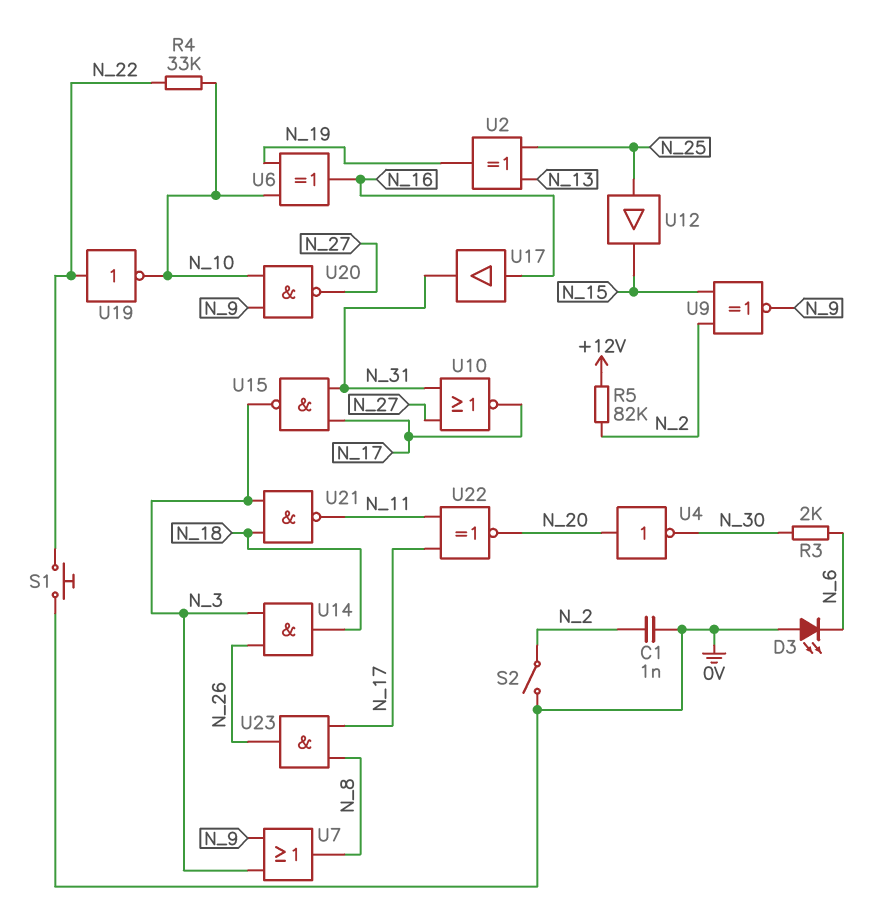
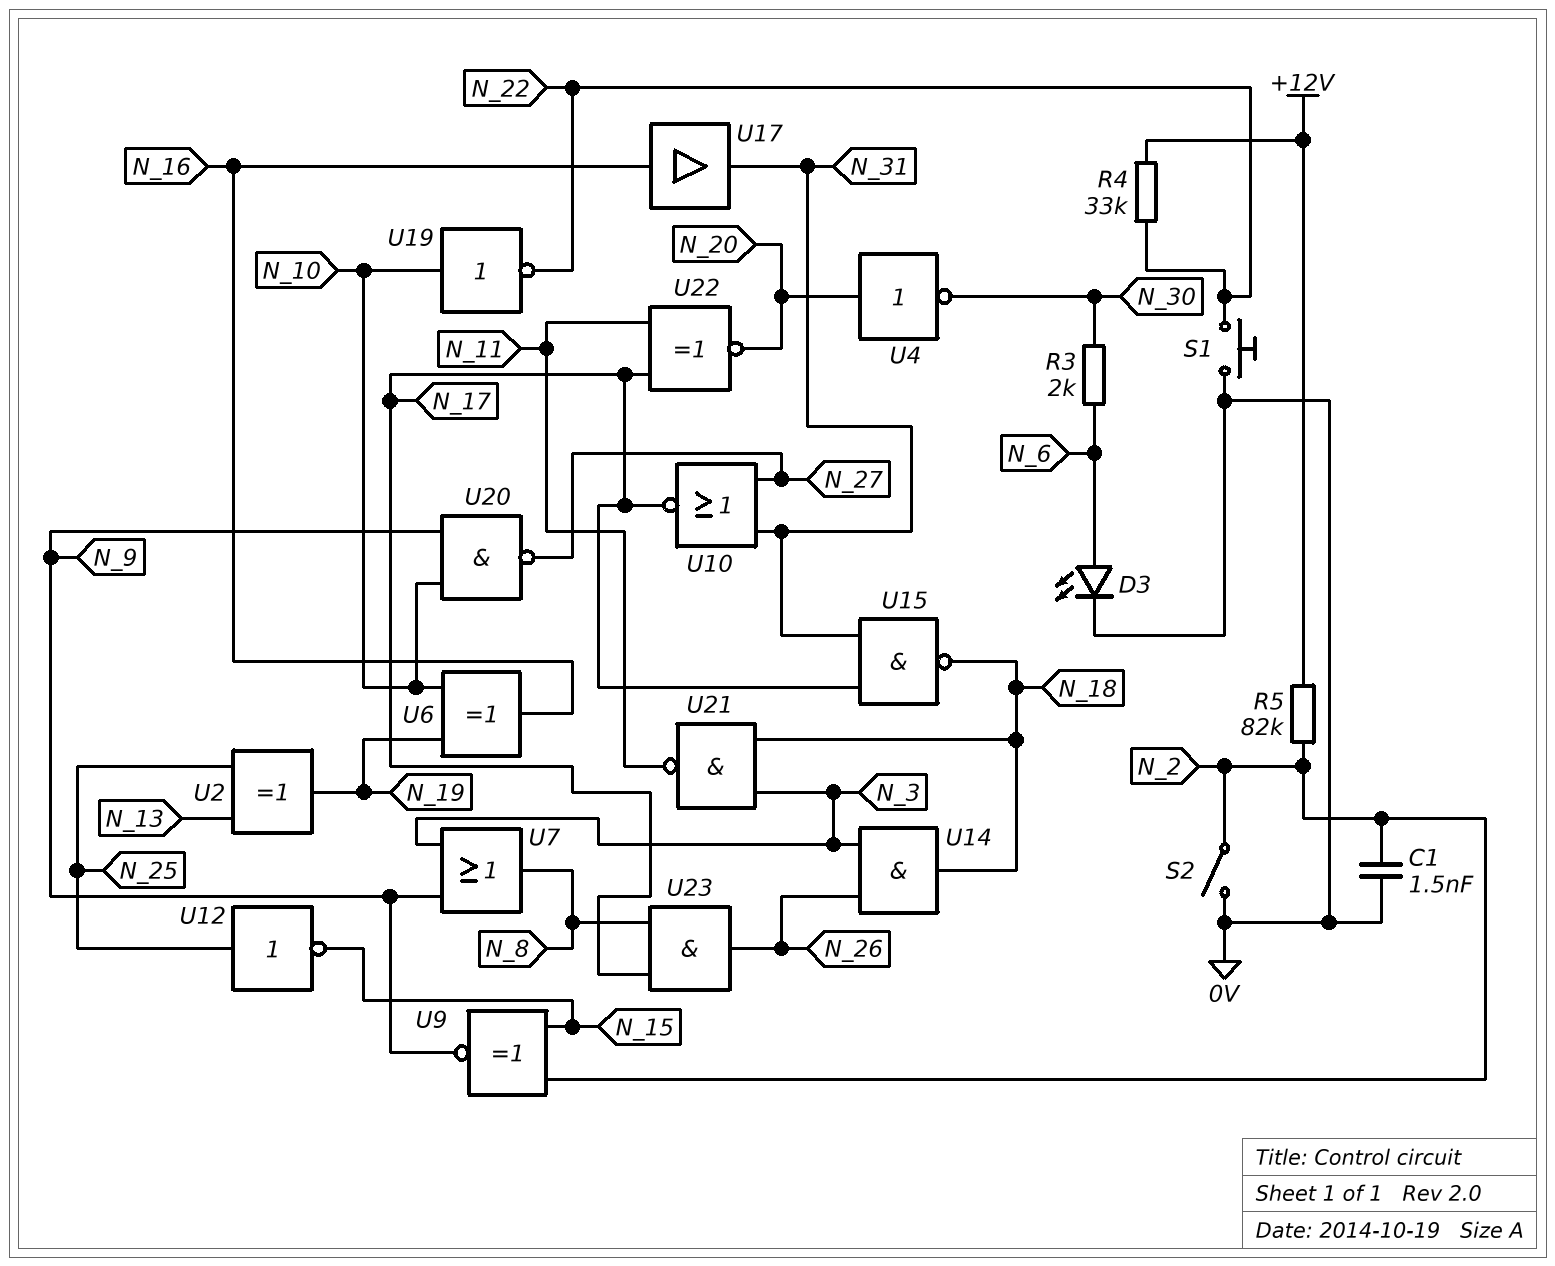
C1: 1nF (0V, N_2) -> 1.5nF (0V, N_2)
D3: LED (A 0V, K N_6) -> LED (A N_6, K 0V)
R4: 33k (N_10, N_22) -> 33k (+12V, N_22)
U12: buffer (in N_25, out N_15) -> NOT (in N_25, out N_15)
U15: NAND (in N_17, in N_31, out N_3) -> NAND (in N_17, in N_31, out N_18)
U19: NOT (in N_22, out N_10) -> NOT (in N_10, out N_22)

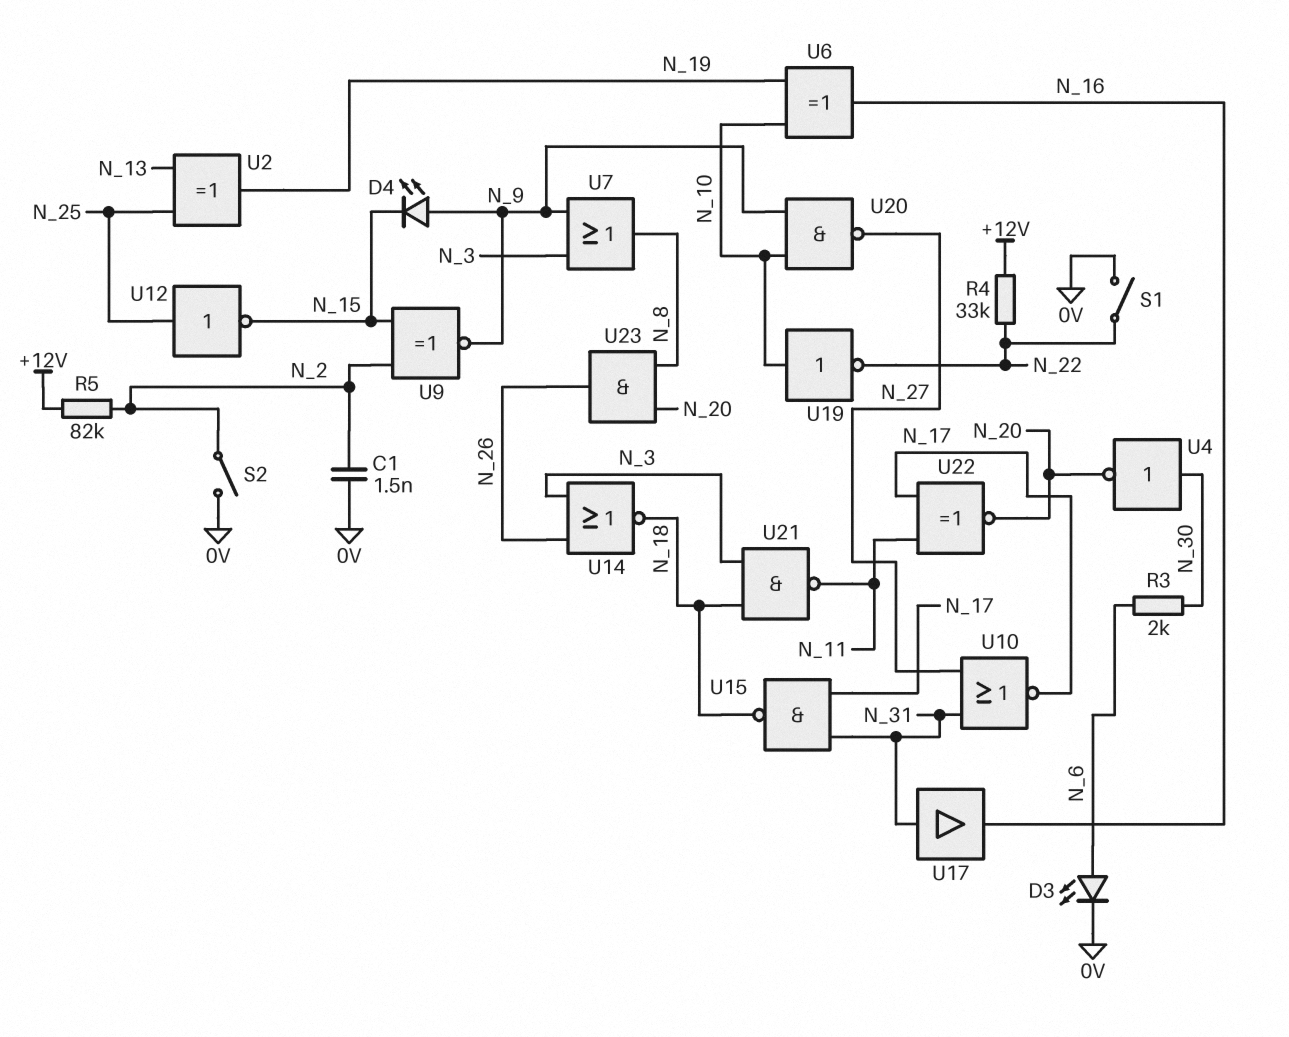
D4: none -> LED (A N_9, K N_15)
S1: button (0V, N_22) -> switch (0V, N_22)
U4: NOT (in N_20, out N_30) -> NOT (in N_30, out N_20)
U14: AND (in N_3, in N_26, out N_18) -> NOR (in N_3, in N_26, out N_18)
U17: buffer (in N_16, out N_31) -> buffer (in N_31, out N_16)
U23: AND (in N_8, in N_17, out N_26) -> AND (in N_8, in N_20, out N_26)

